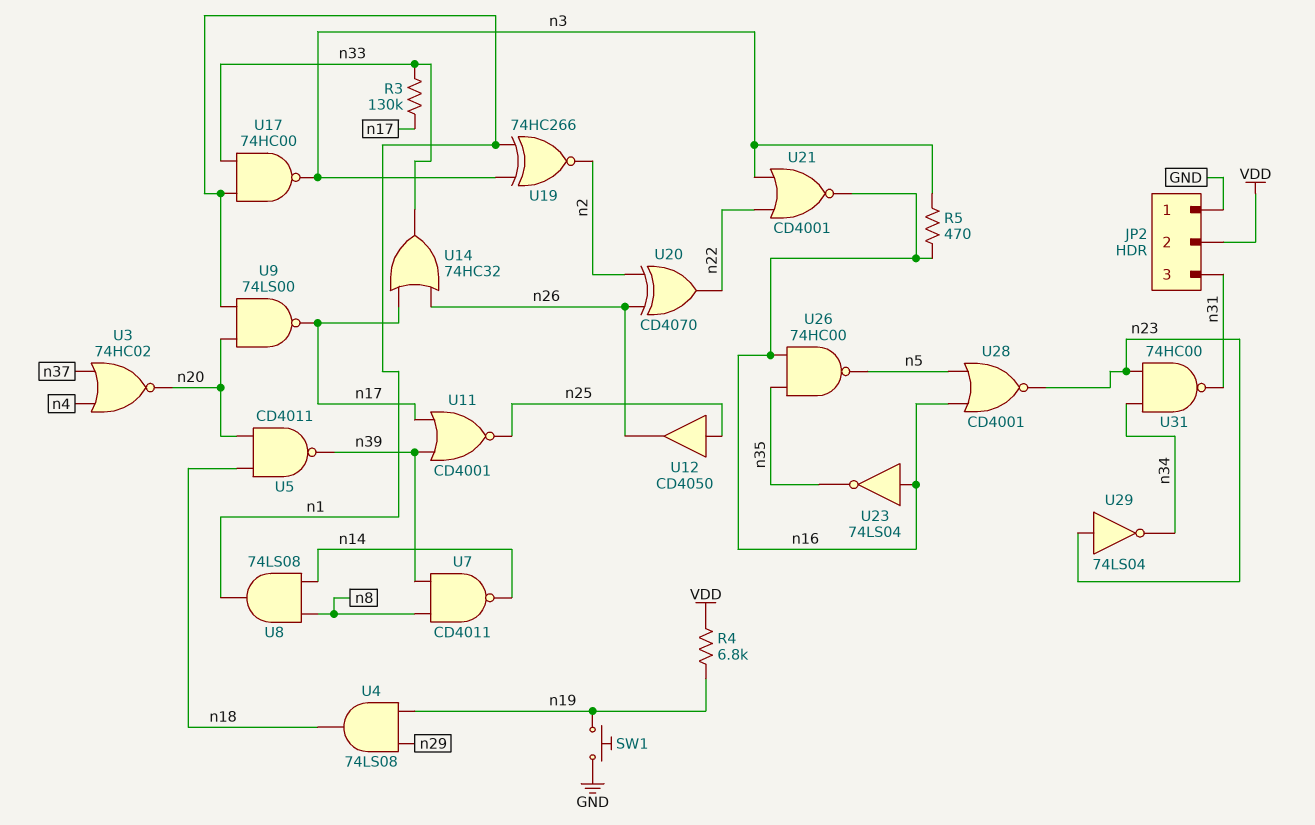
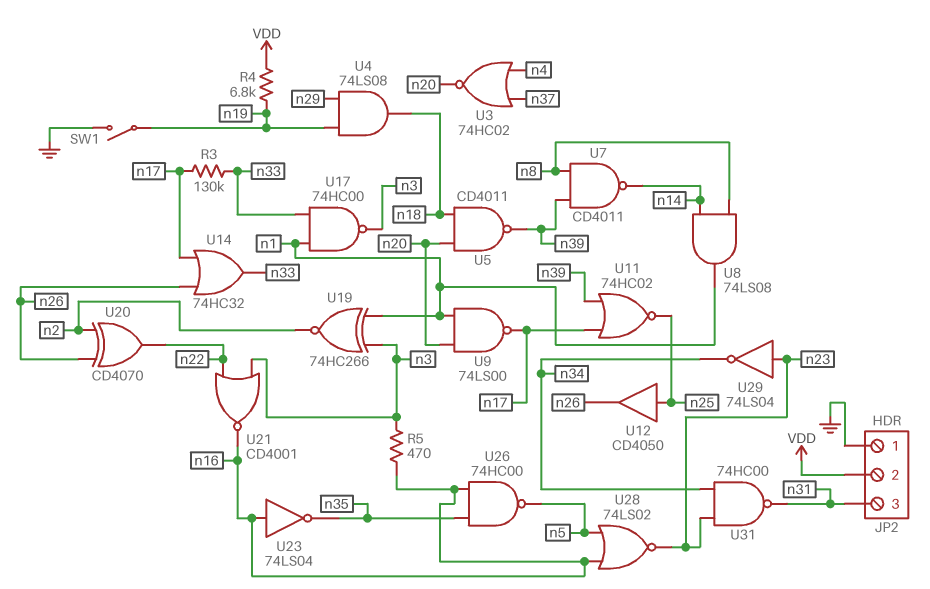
SW1: button (GND, n19) -> switch (GND, n19)
U11: NOR CD4001 (in n17, in n39, out n25) -> NOR 74HC02 (in n17, in n39, out n25)
U28: NOR CD4001 (in n5, in n16, out n23) -> NOR 74LS02 (in n5, in n16, out n23)

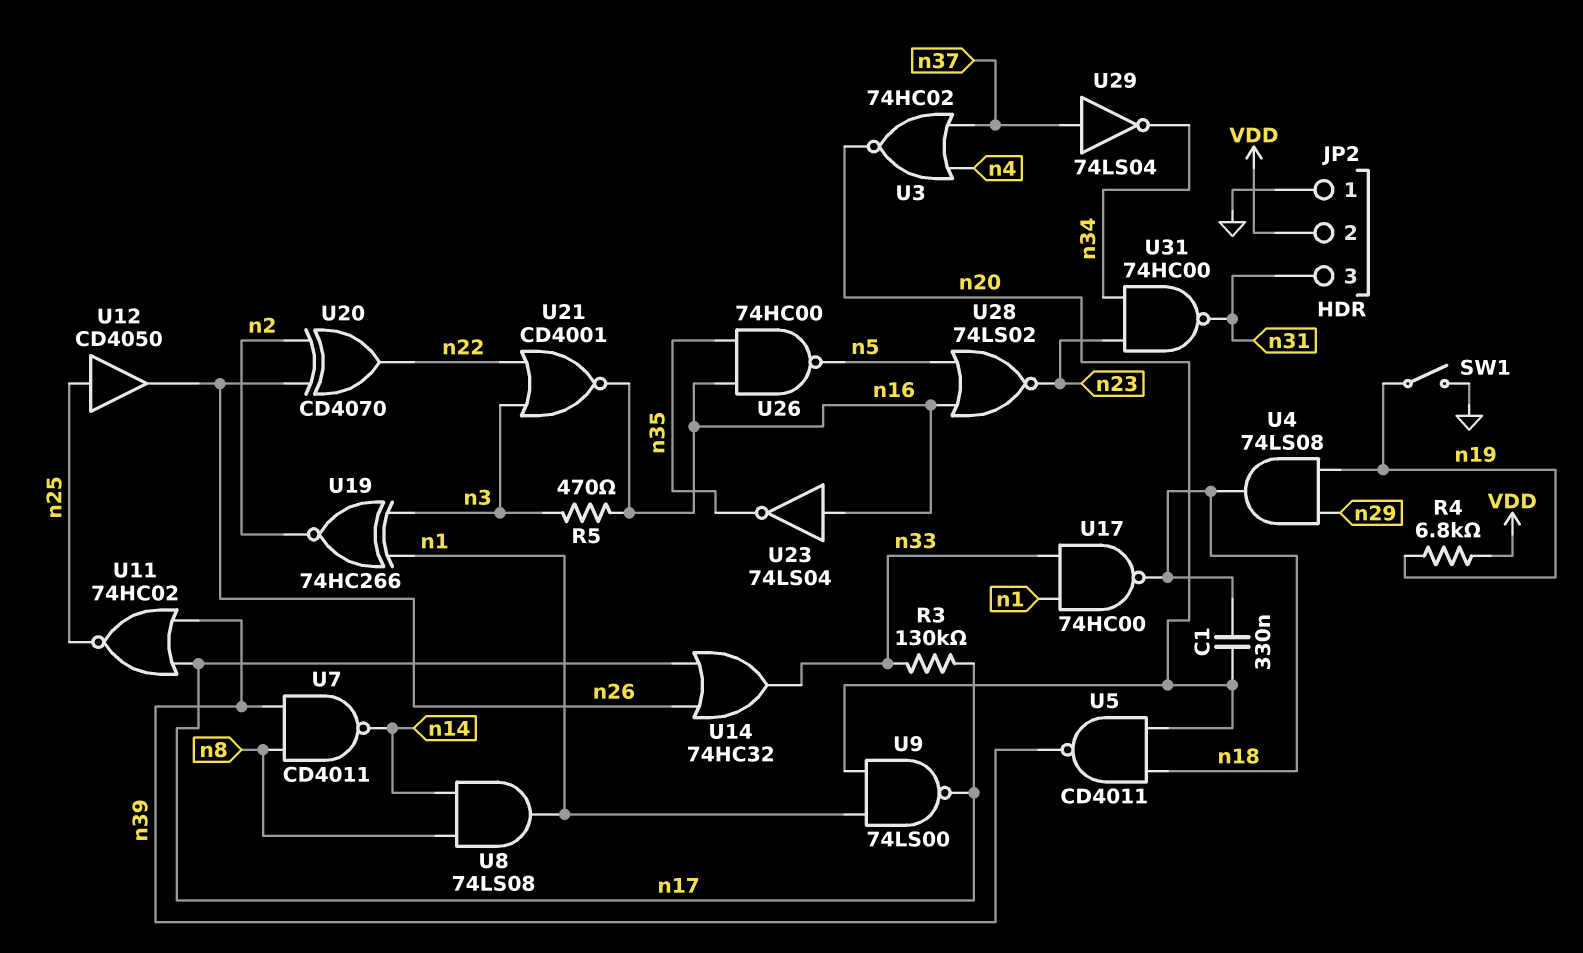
C1: none -> 330nF (n18, n20)
U17: NAND 74HC00 (in n1, in n33, out n3) -> NAND 74HC00 (in n1, in n33, out n18)
U29: NOT 74LS04 (in n23, out n34) -> NOT 74LS04 (in n37, out n34)

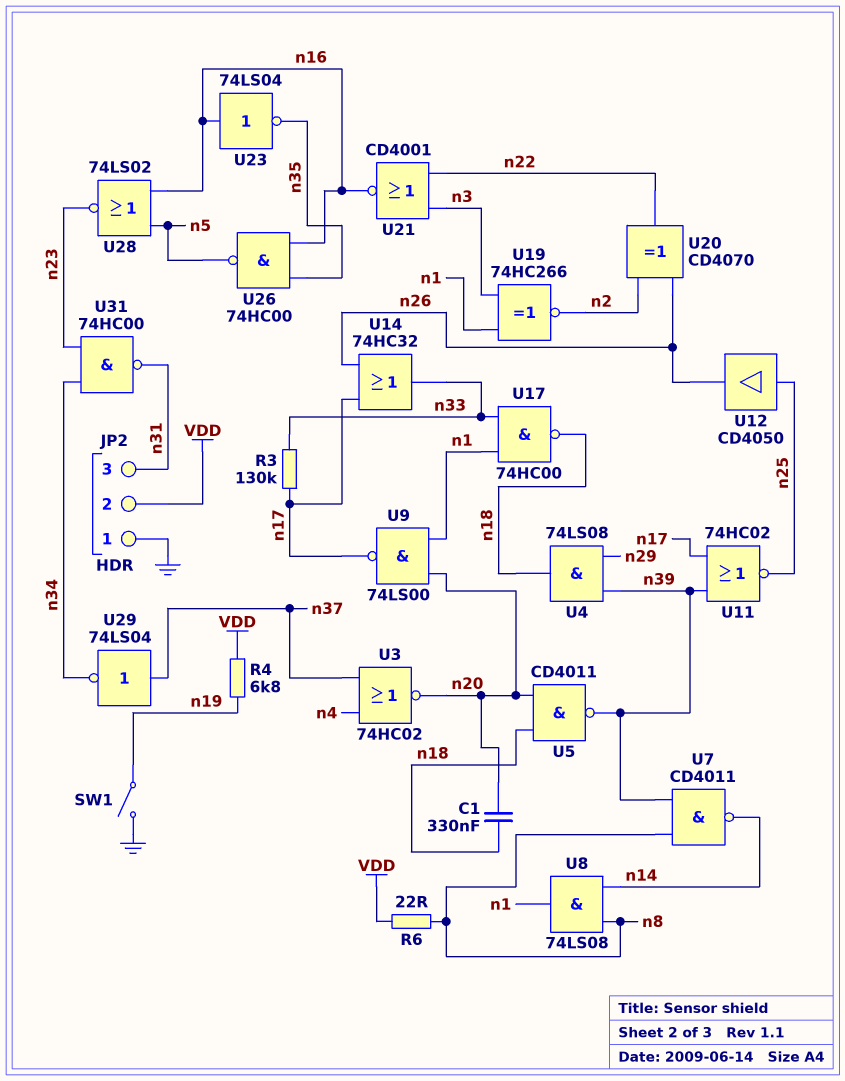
R5: 470 (n3, n16) -> none
R6: none -> 22 (VDD, n8)
U4: AND 74LS08 (in n19, in n29, out n18) -> AND 74LS08 (in n29, in n39, out n18)

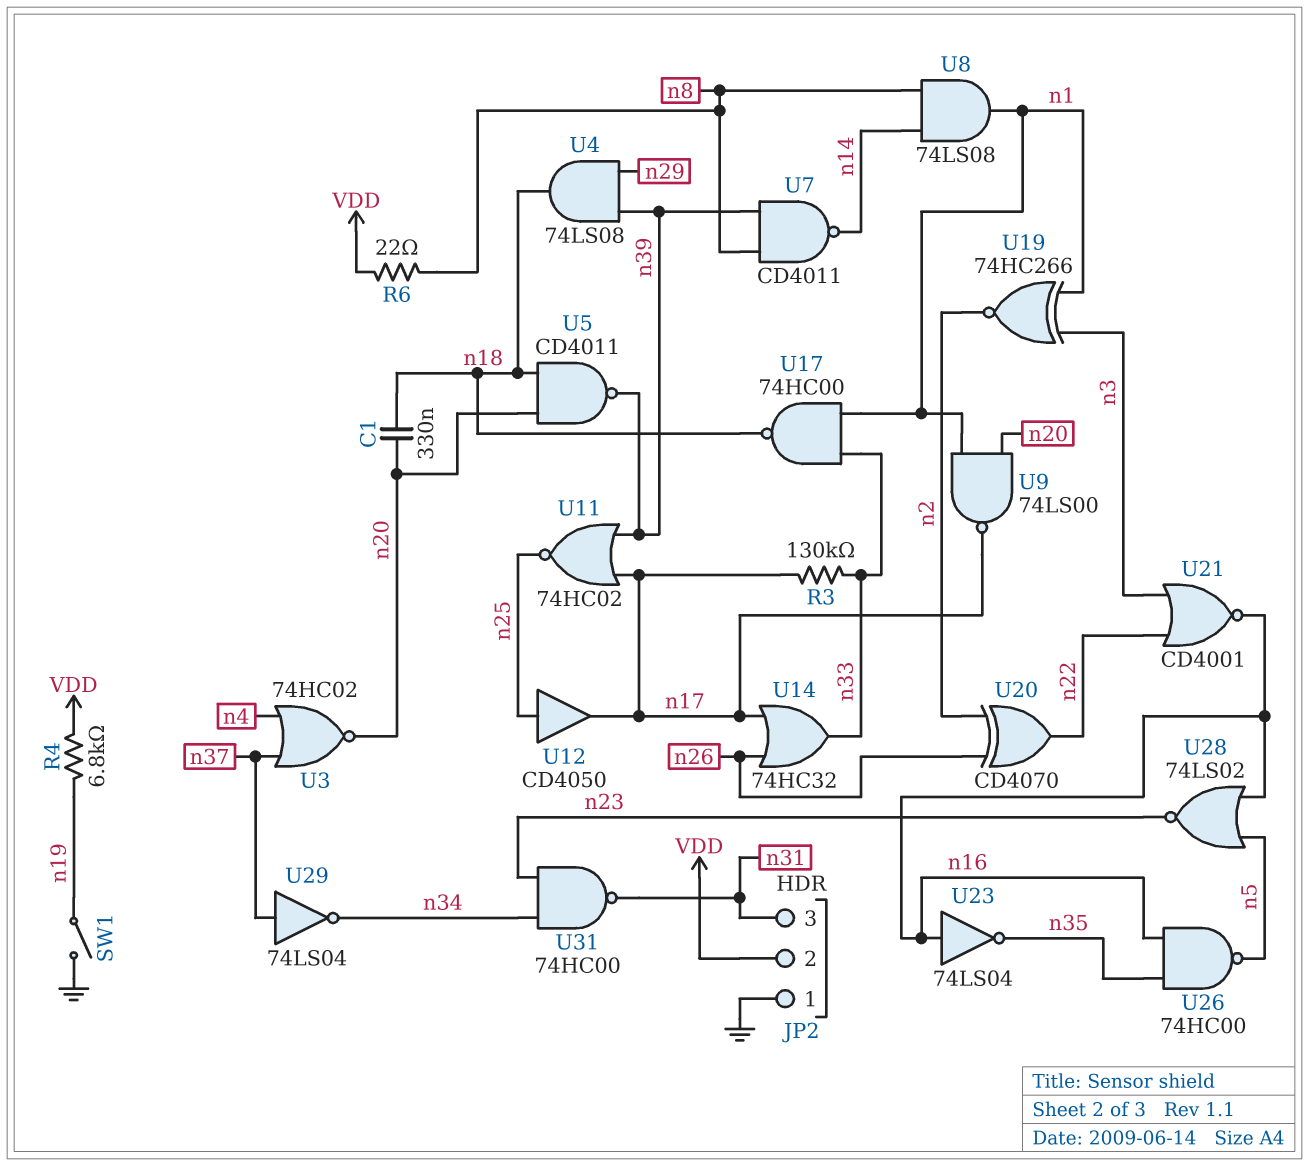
U12: buffer CD4050 (in n25, out n26) -> buffer CD4050 (in n25, out n17)

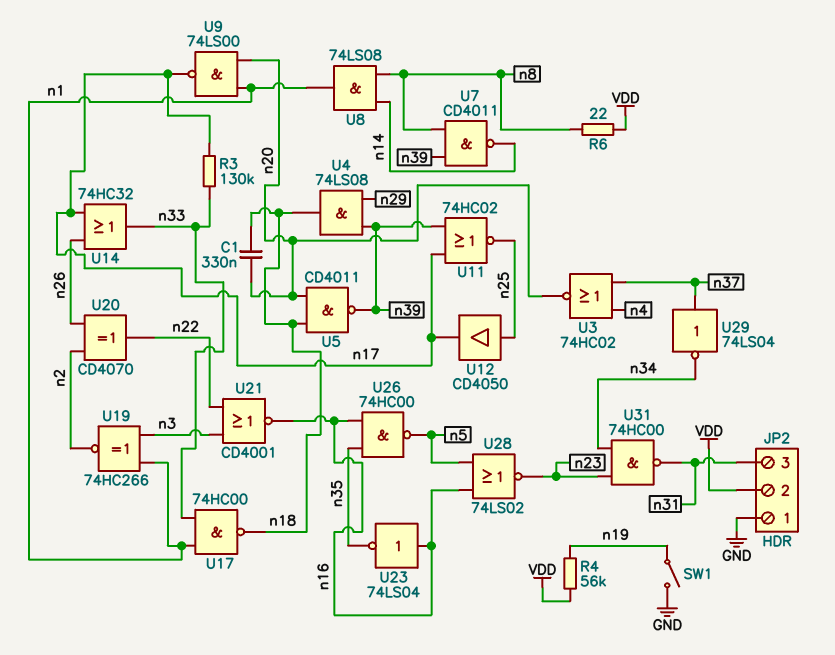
R4: 6.8k (VDD, n19) -> 56k (VDD, n19)

